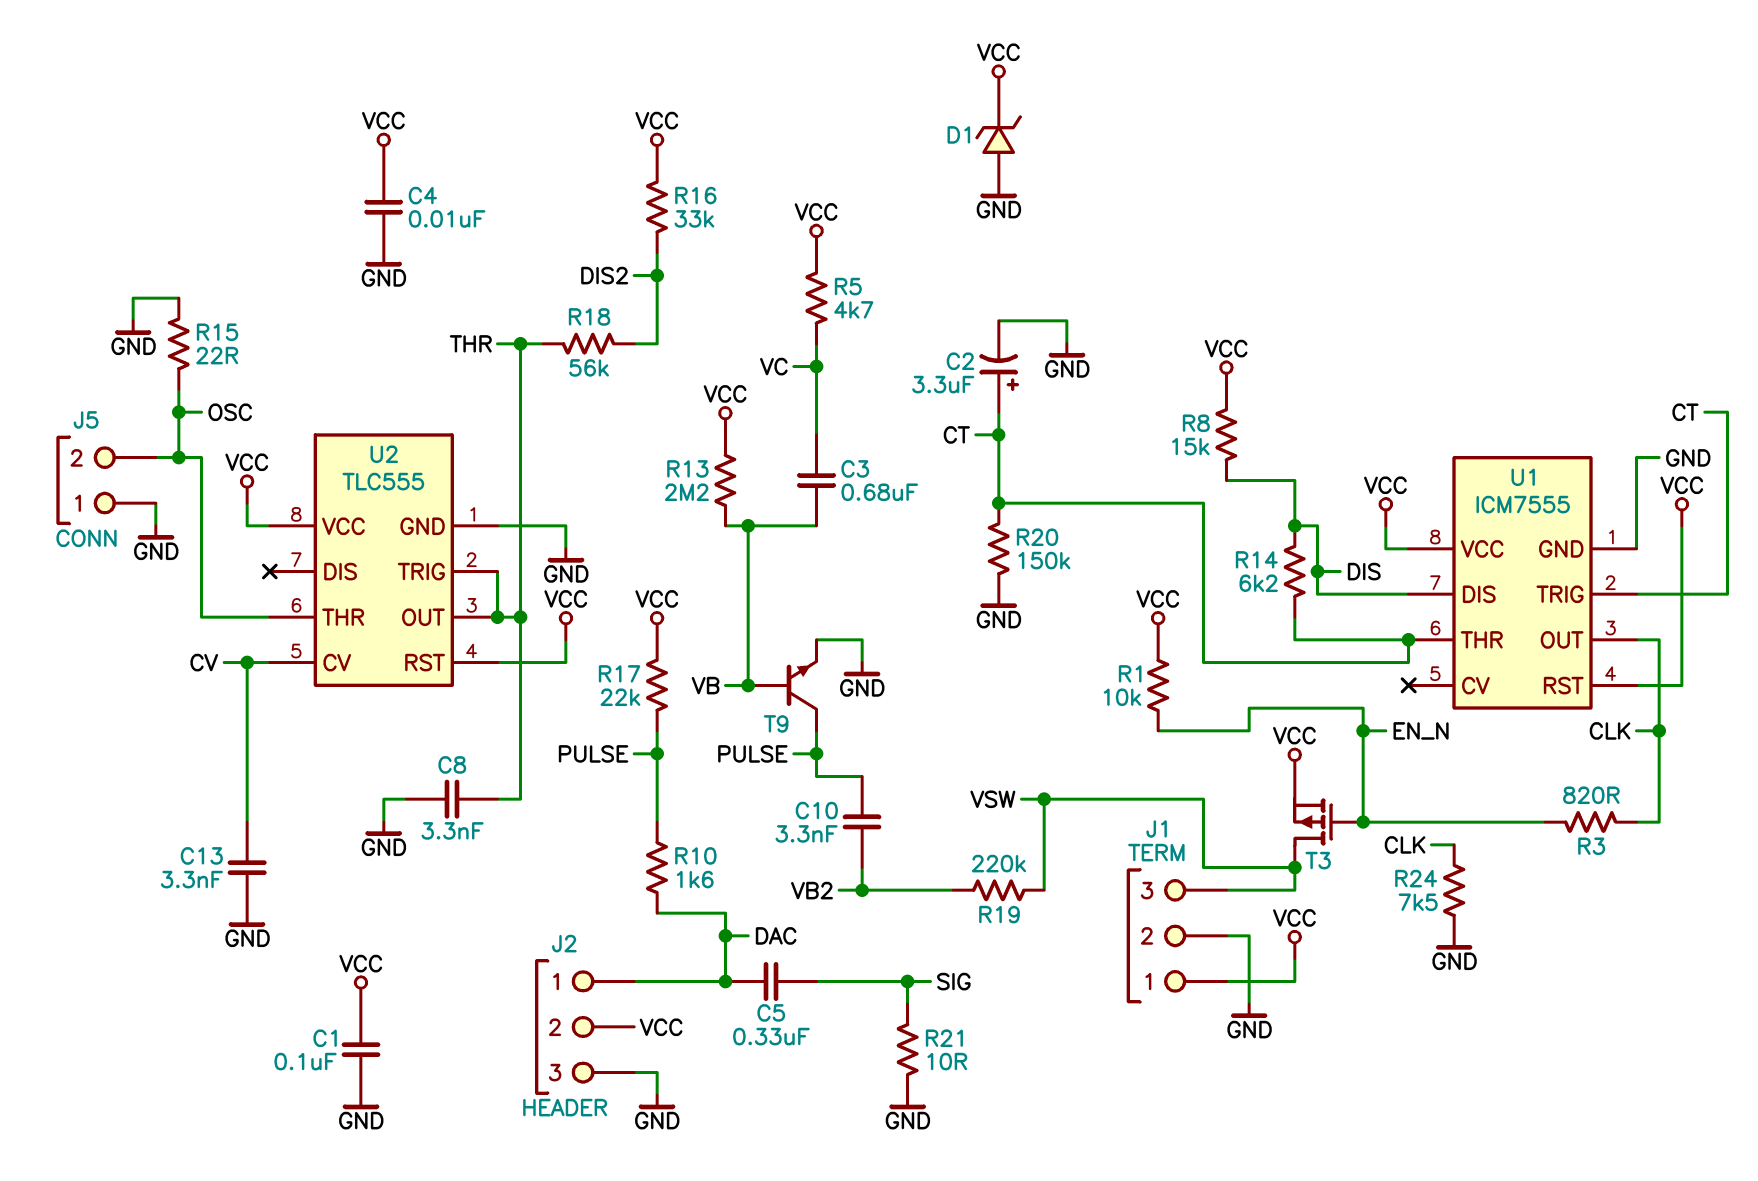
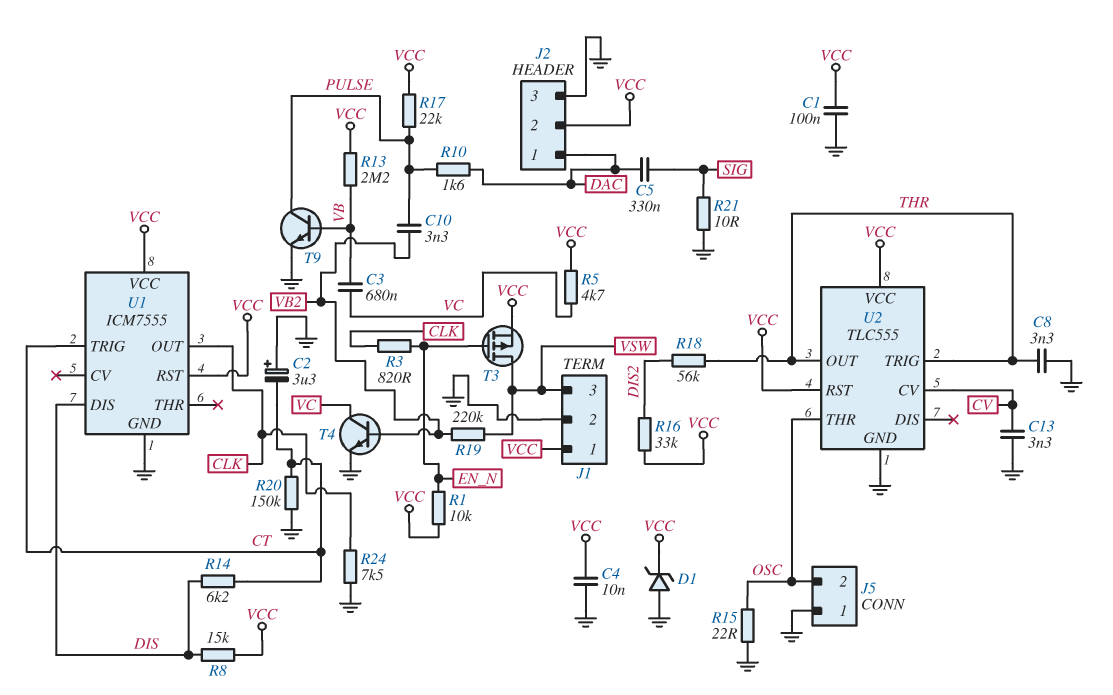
C2: 3.3uF (plus CT, minus GND) -> 3.3uF (plus GND, minus CT)
T4: none -> NPN (B VB2, C VC, E GND)
U1 pin THR: CT -> none

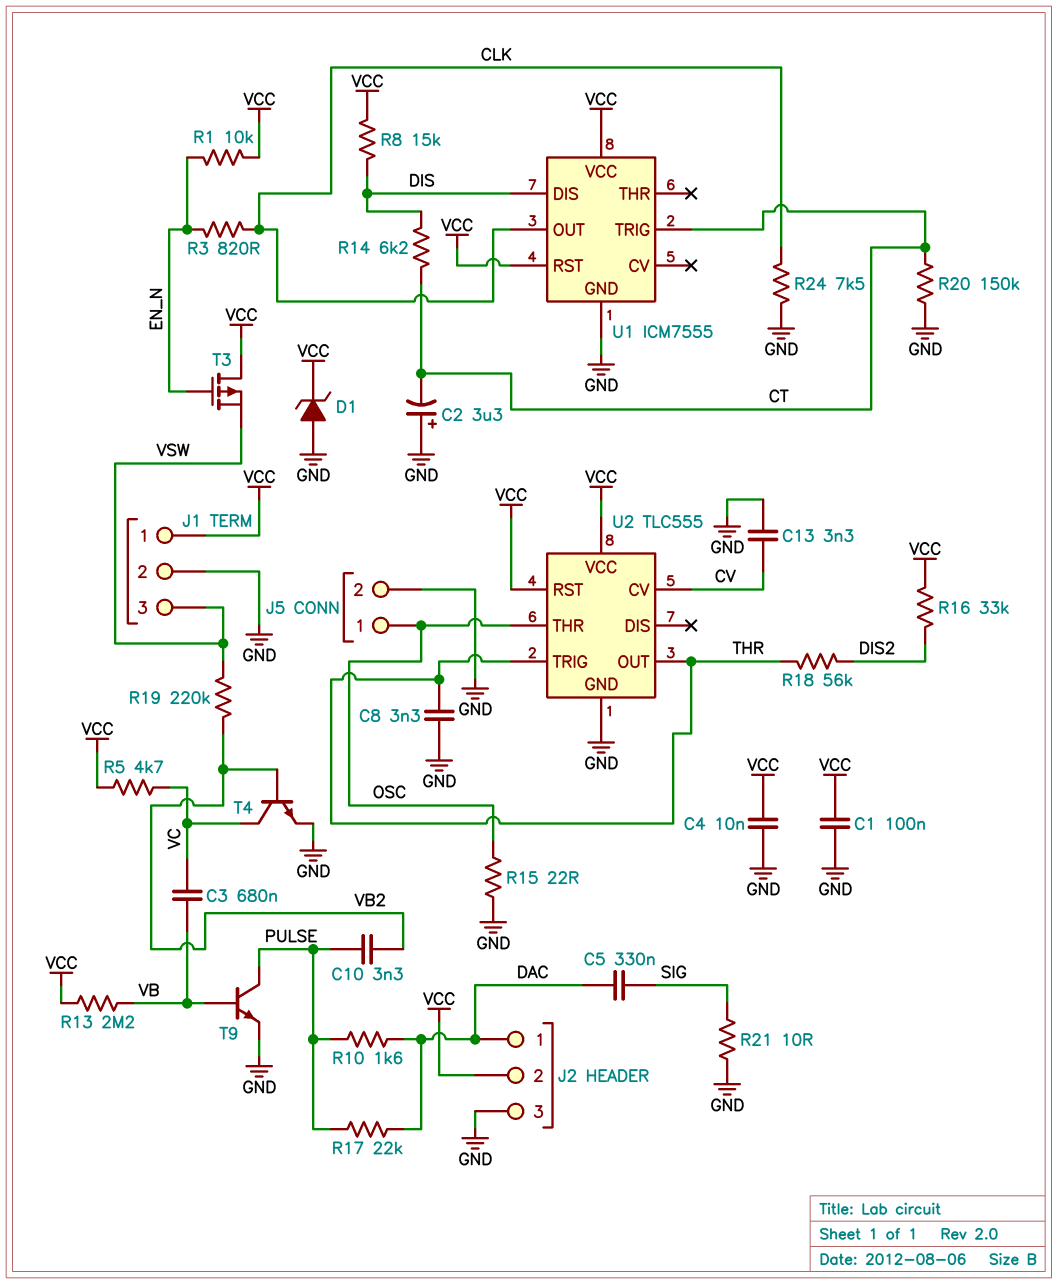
J5 pin 1: GND -> OSC
J5 pin 2: OSC -> GND
R17: 22k (PULSE, VCC) -> 22k (DAC, PULSE)
T3: PMOS (G EN_N, D VSW, S VCC) -> PMOS (G EN_N, D VCC, S VSW)

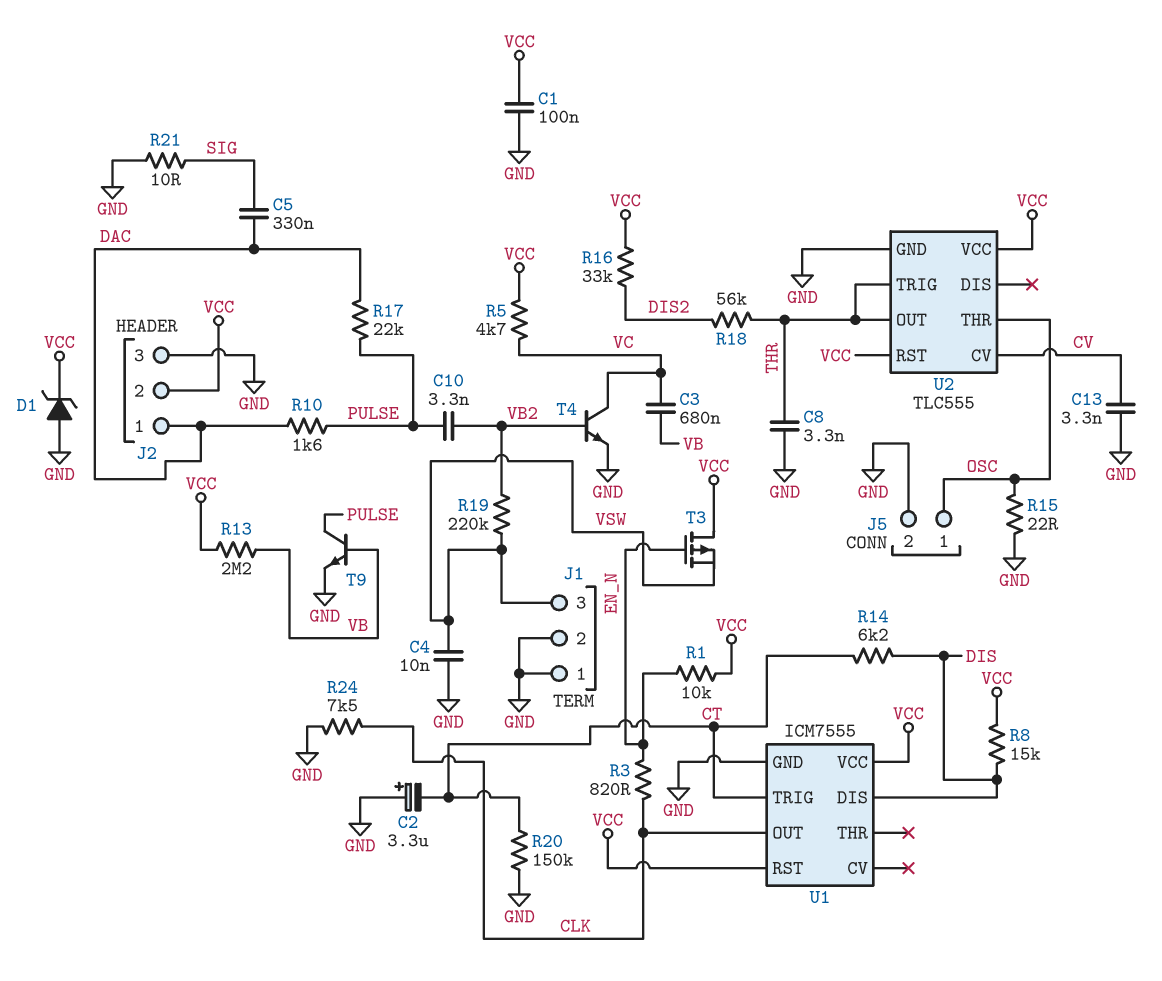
C4: 10nF (GND, VCC) -> 10nF (GND, VSW)
J1 pin 1: VCC -> GND

